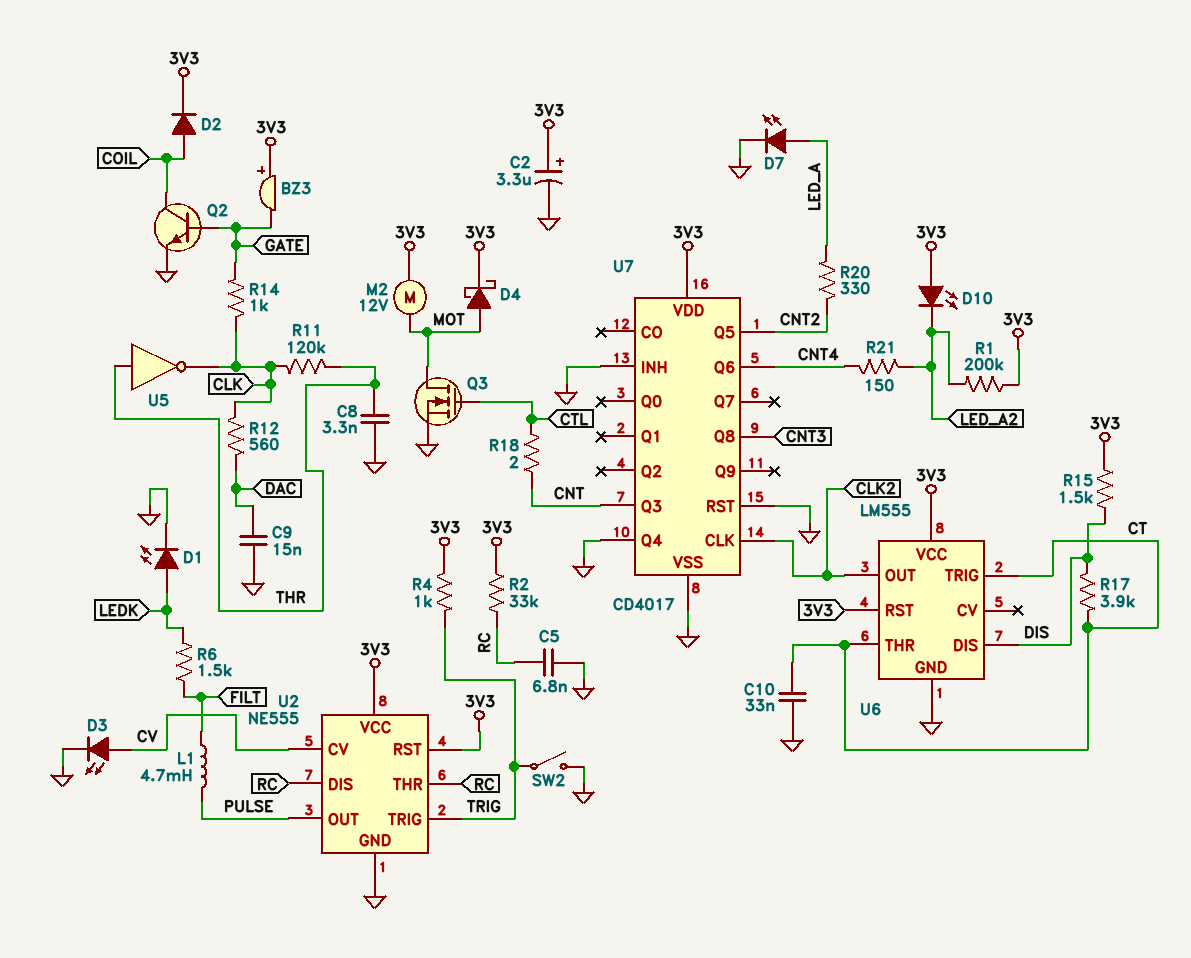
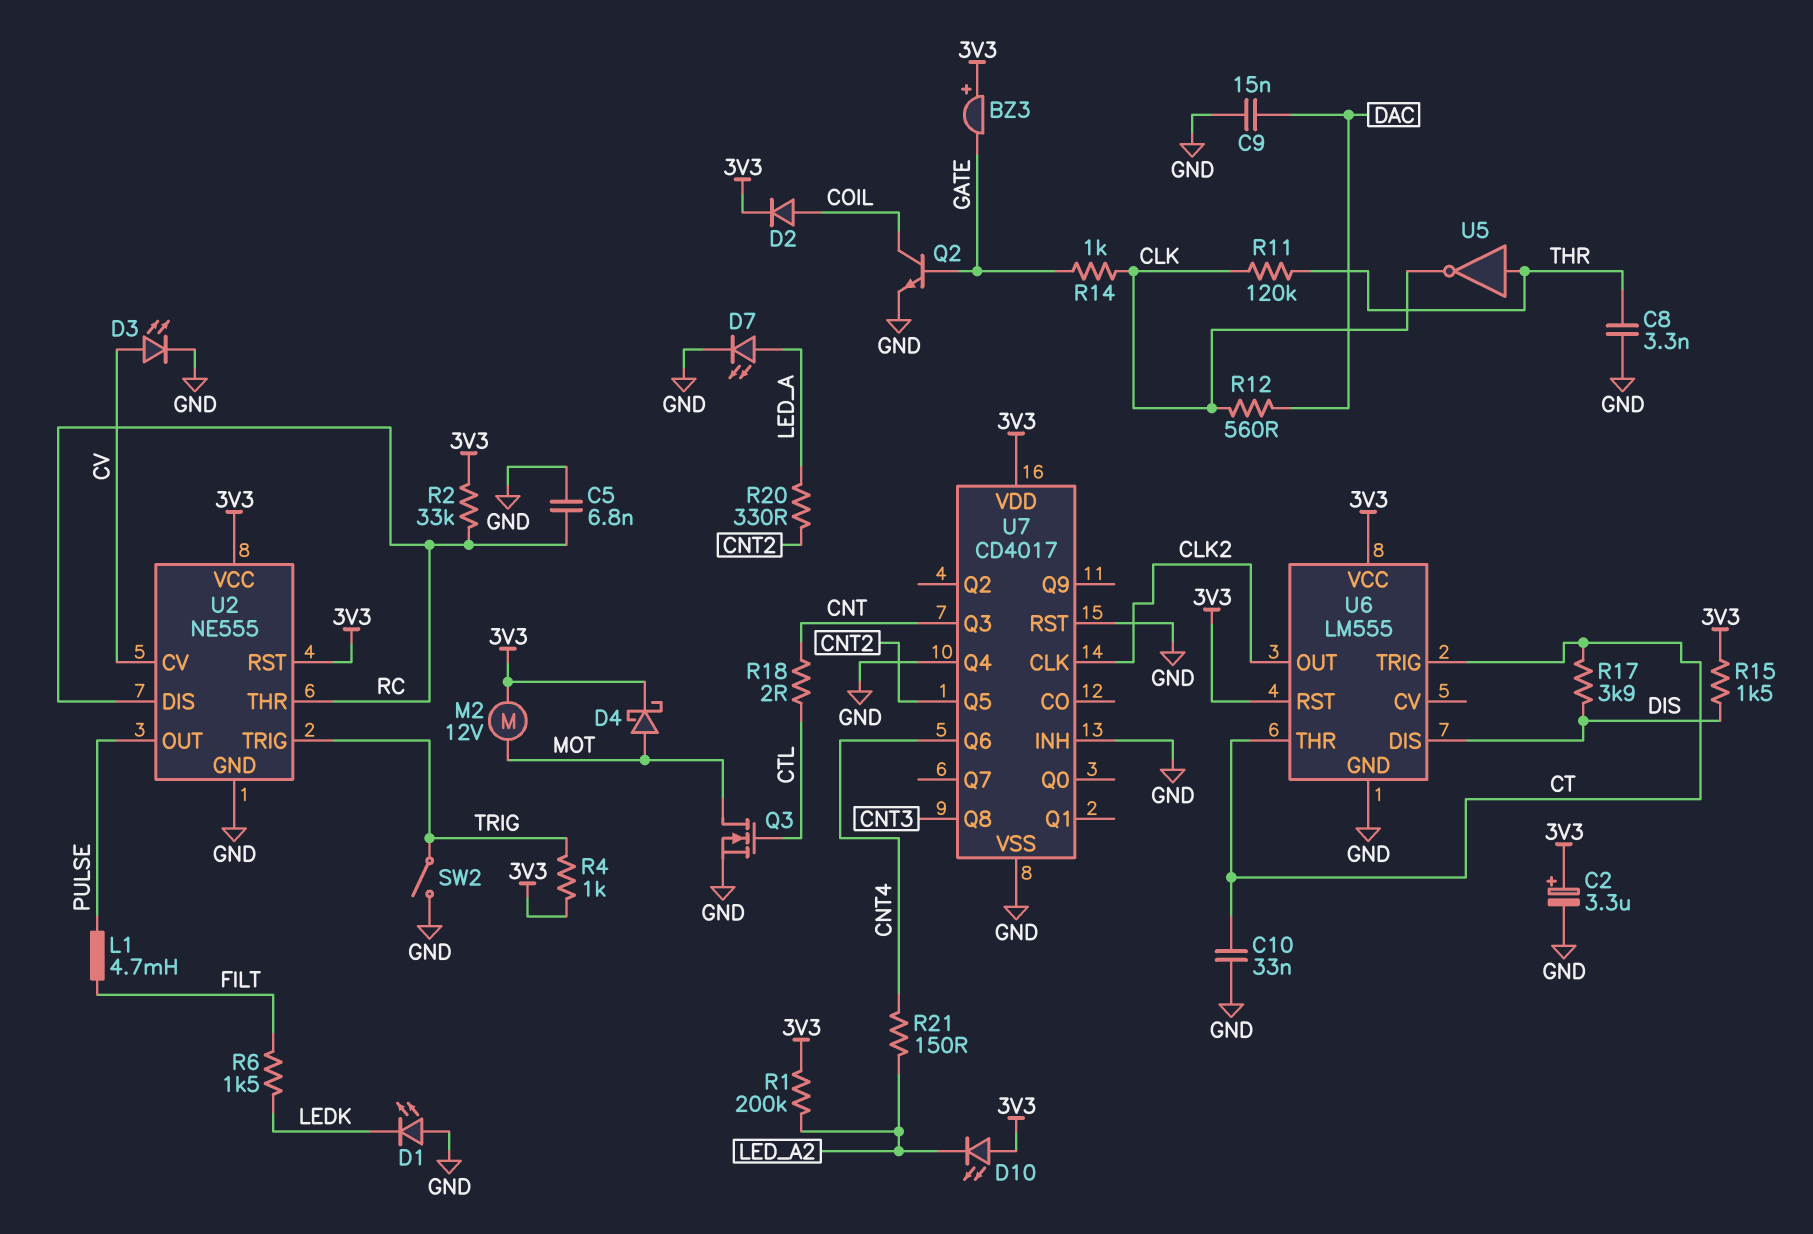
D1: LED (A LEDK, K GND) -> LED (A GND, K LEDK)

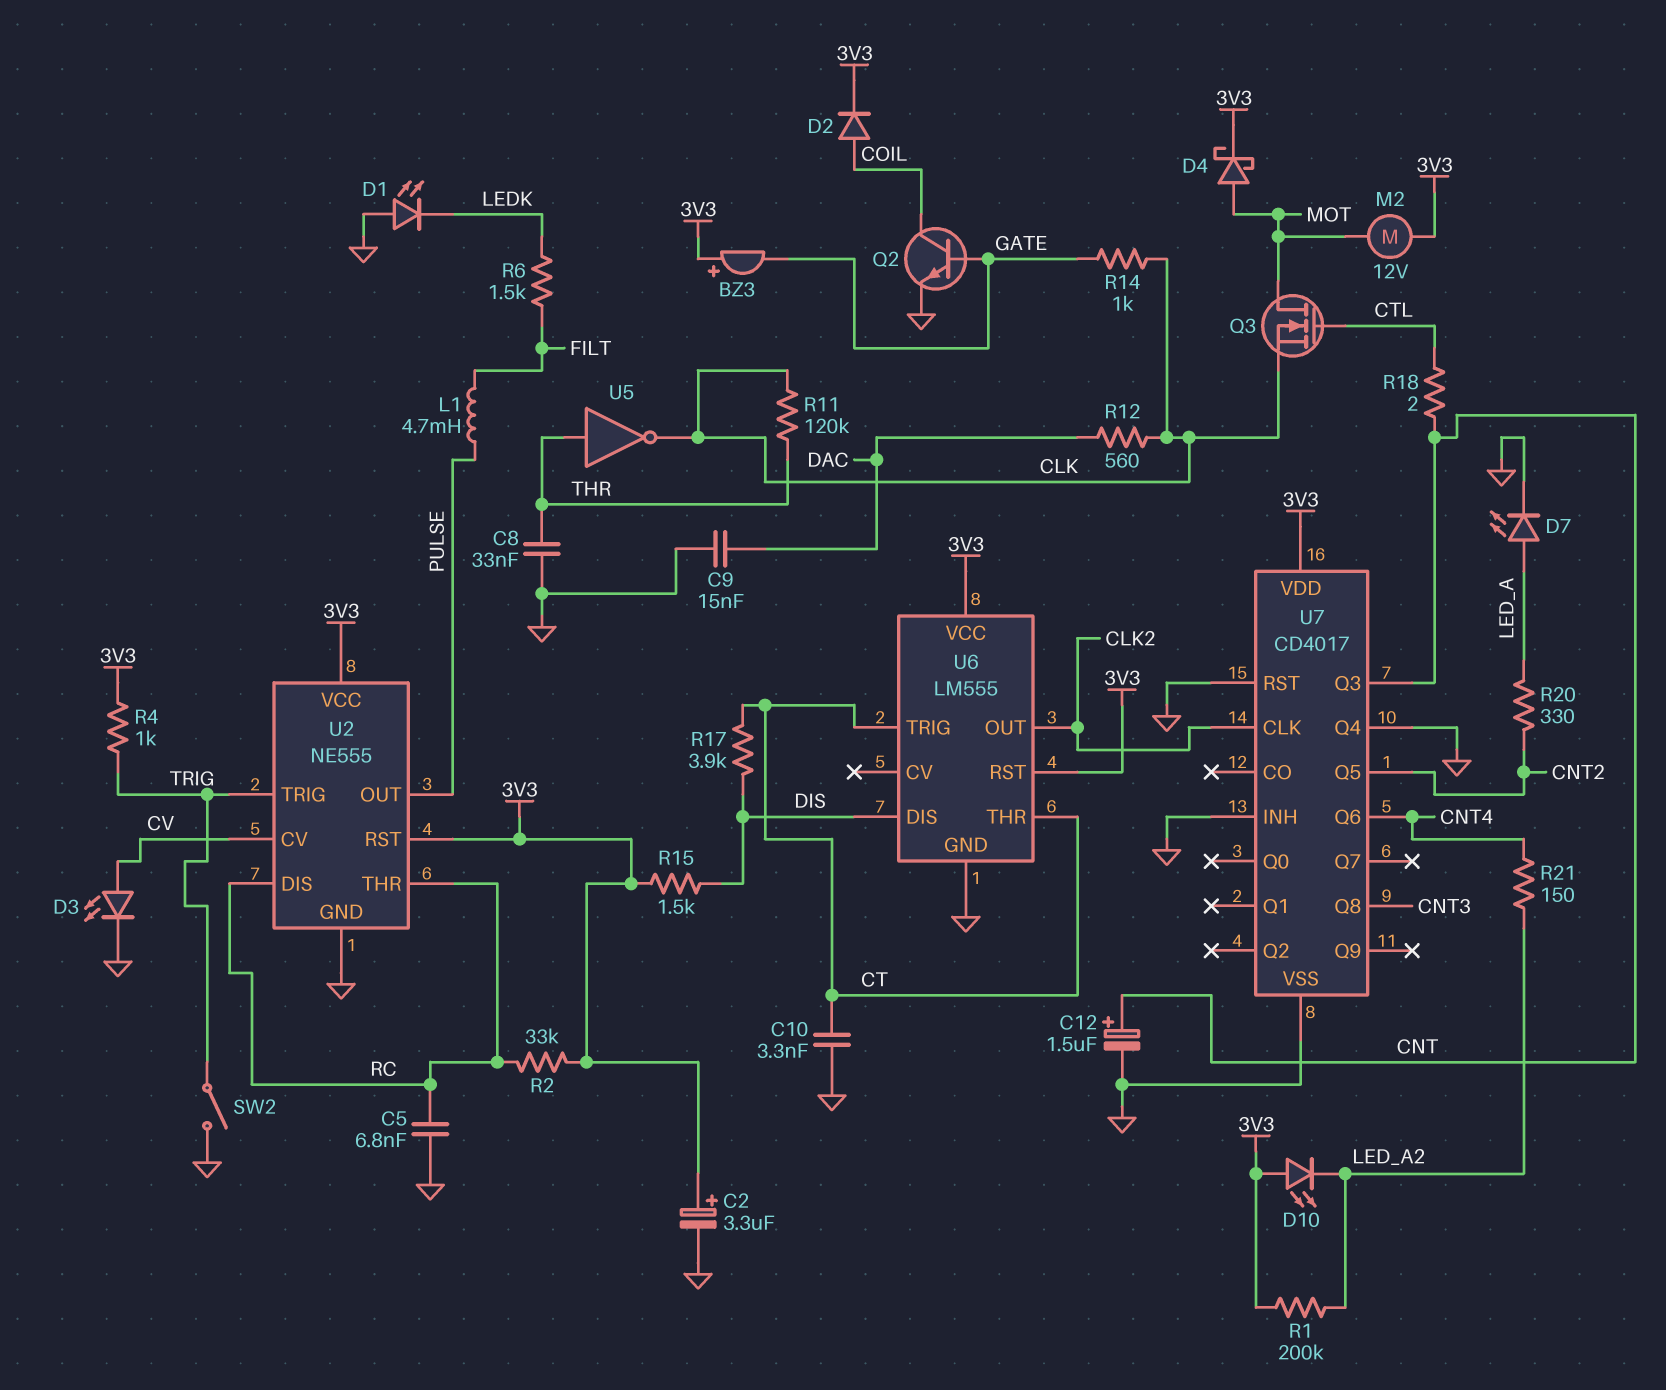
C8: 3.3nF (GND, THR) -> 33nF (GND, THR)
C10: 33nF (CT, GND) -> 3.3nF (CT, GND)
C12: none -> 1.5uF (plus CNT, minus GND)
Q3: NMOS (G CTL, D MOT, S GND) -> NMOS (G CTL, D MOT, S CLK)

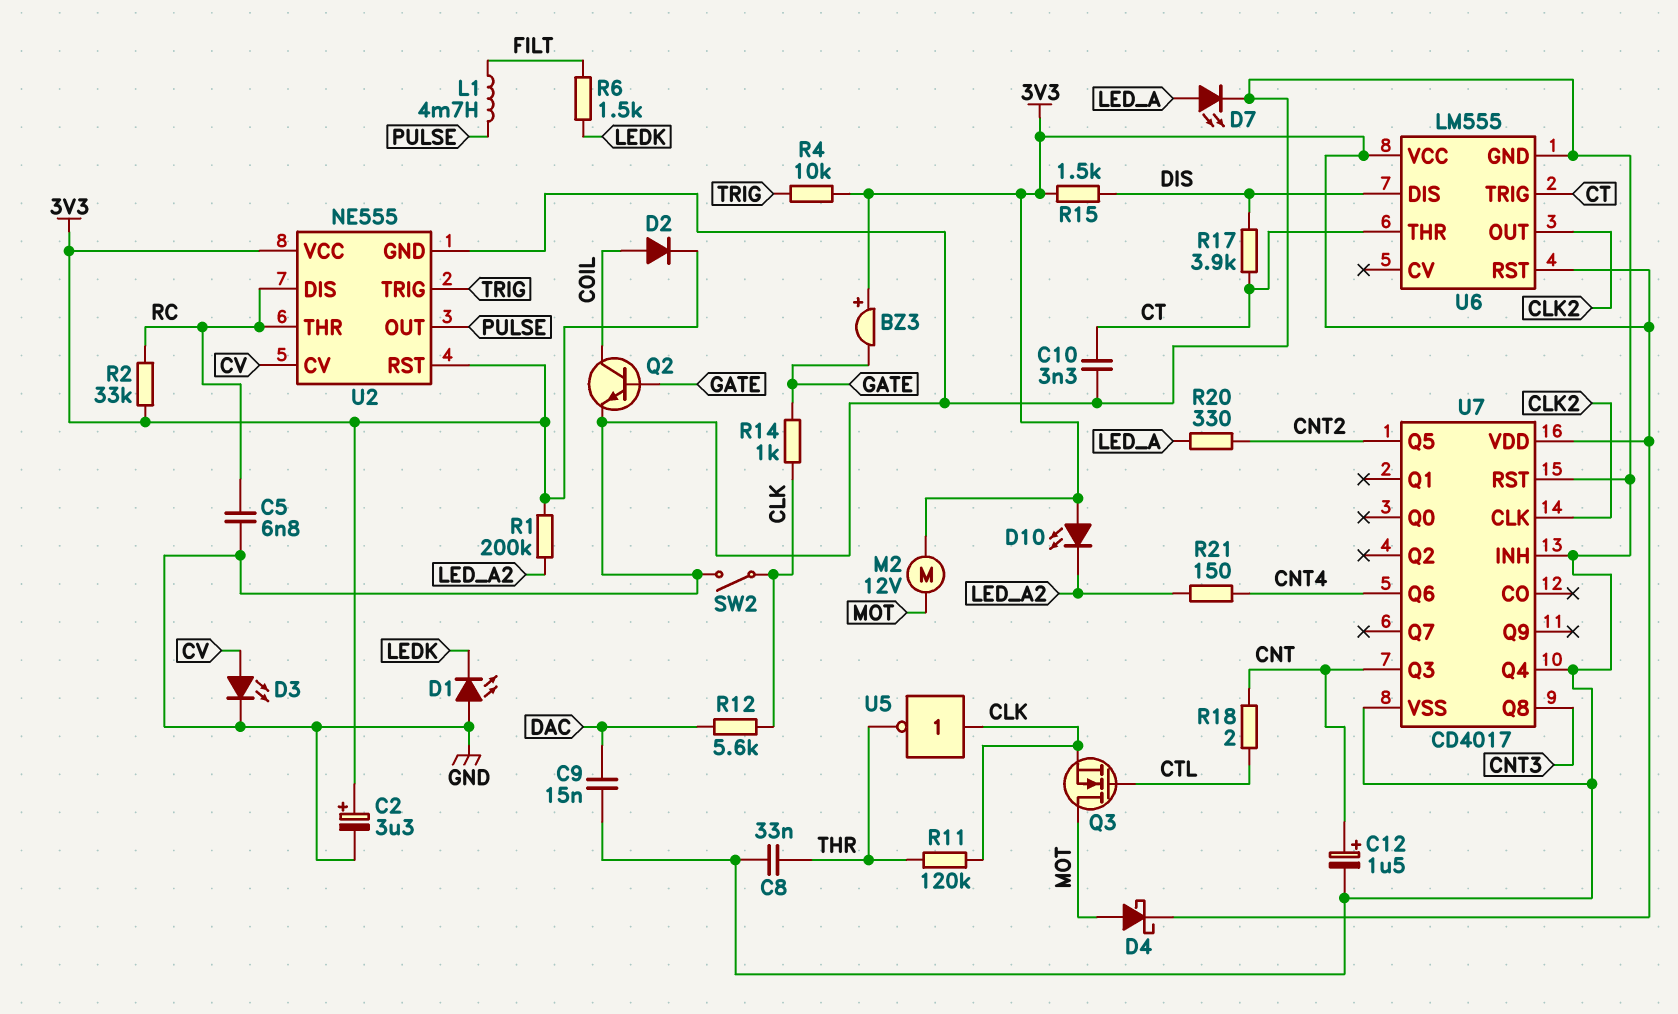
R4: 1k (3V3, TRIG) -> 10k (3V3, TRIG)
R12: 560 (CLK, DAC) -> 5.6k (CLK, DAC)
SW2: switch (GND, TRIG) -> switch (CLK, GND)
U5: NOT (in THR, out CLK) -> NOT (in CLK, out THR)

